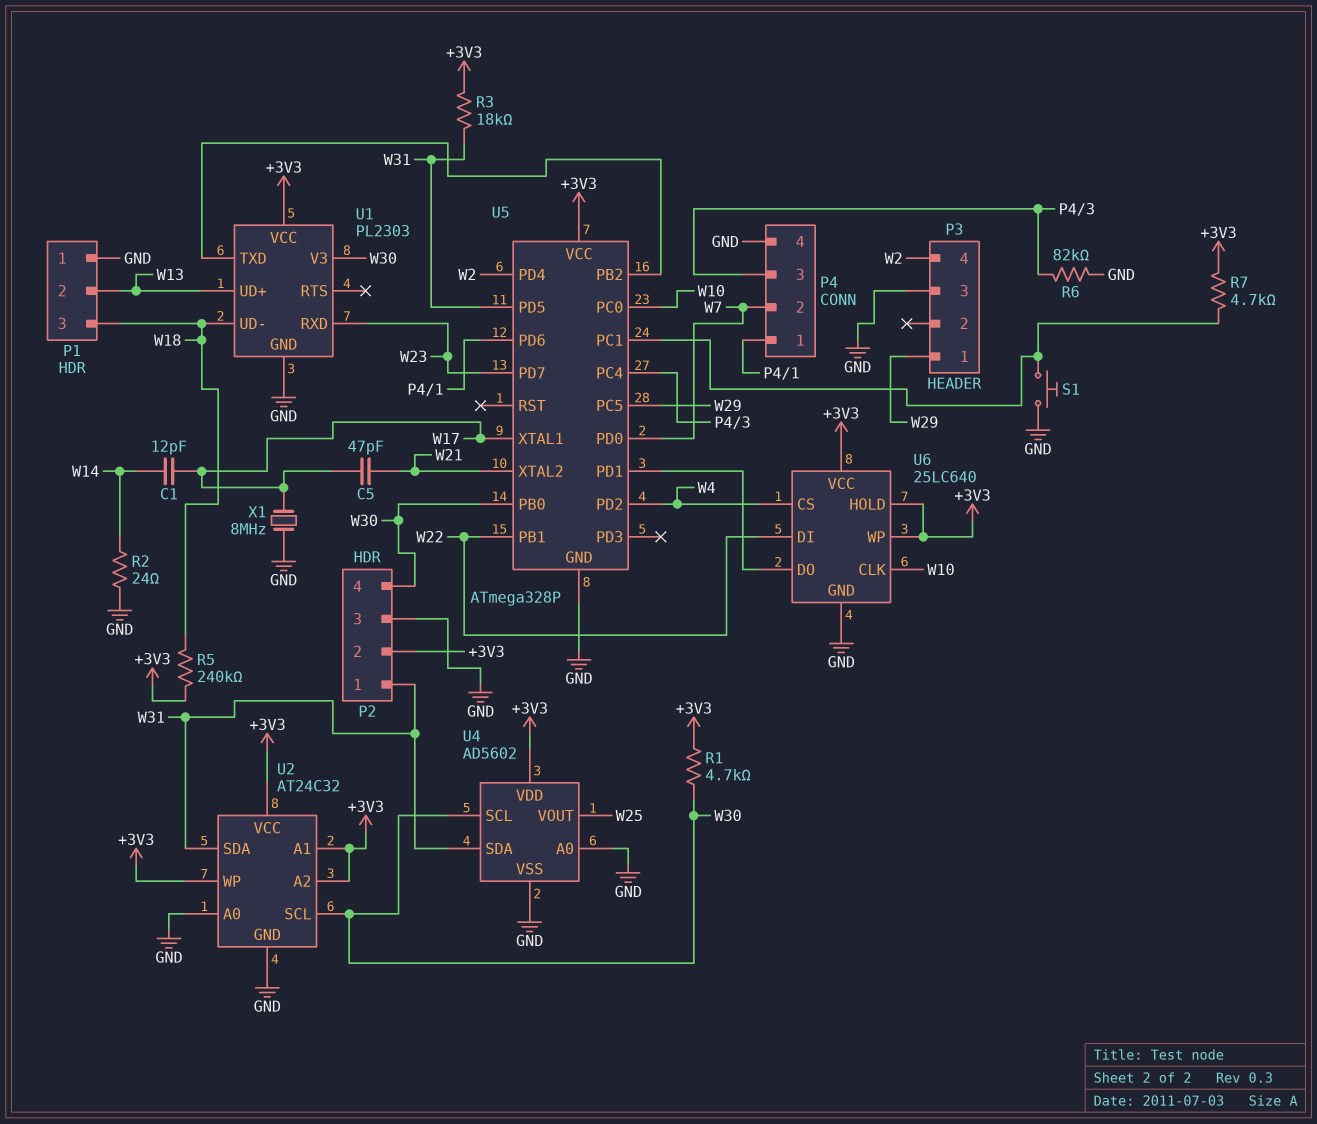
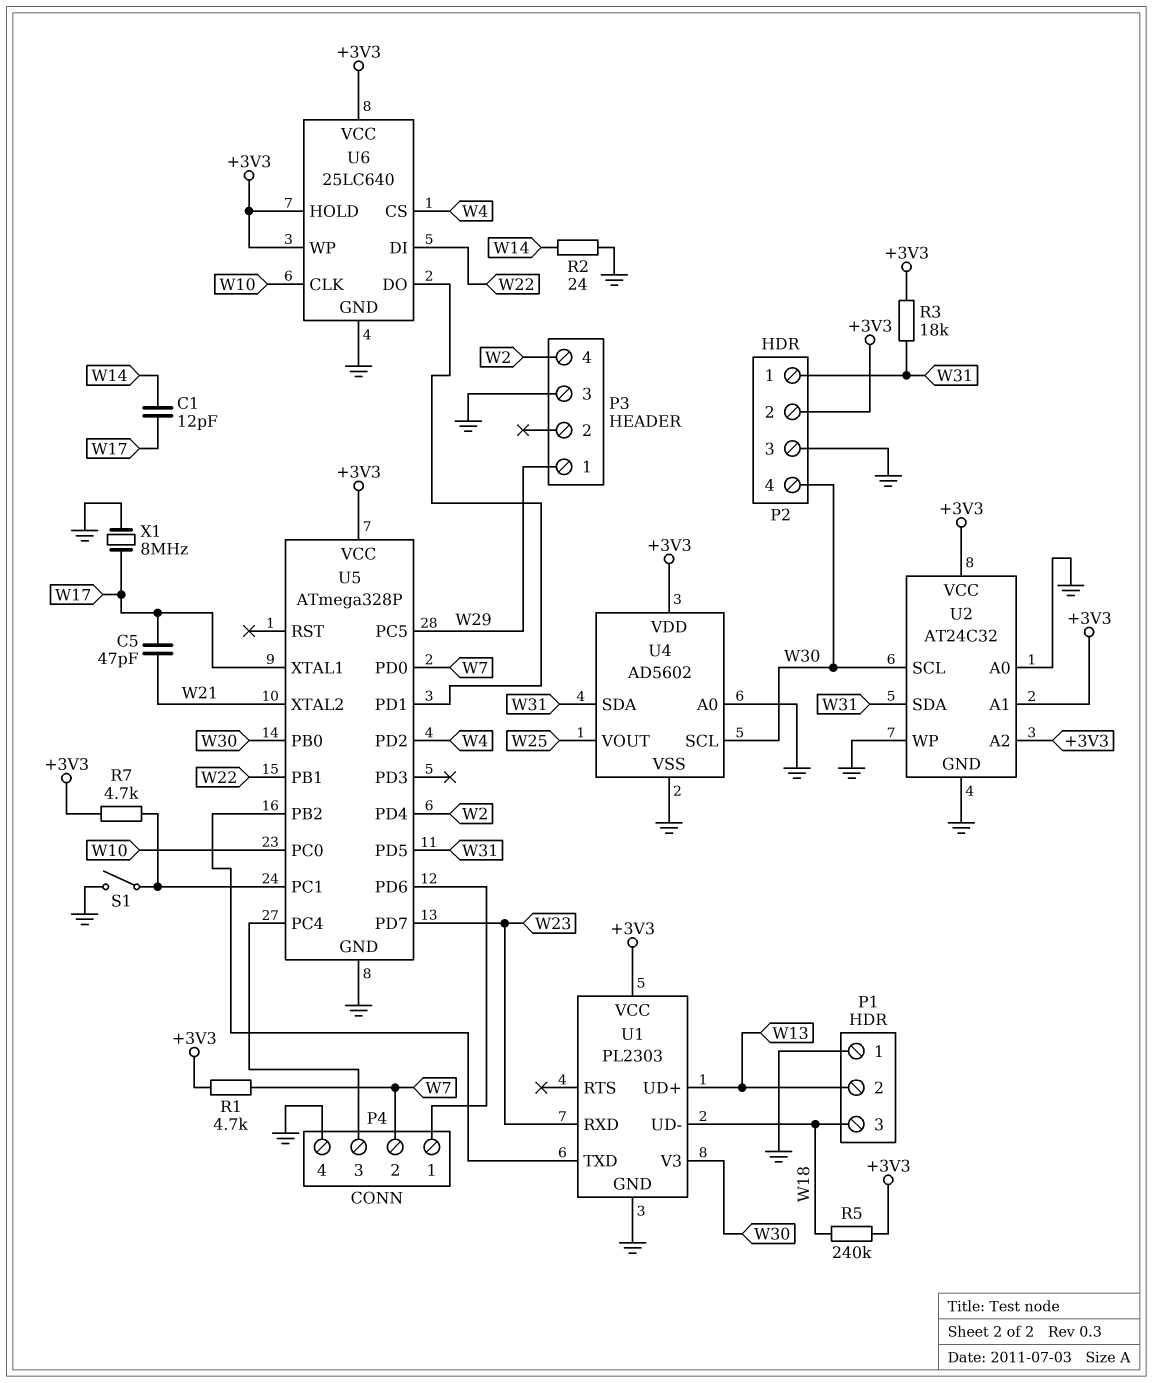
R1: 4.7k (+3V3, W30) -> 4.7k (+3V3, W7)
R6: 82k (GND, P4/3) -> none
S1: button (GND, U5/PC1) -> switch (GND, U5/PC1)
U2 pin WP: +3V3 -> GND

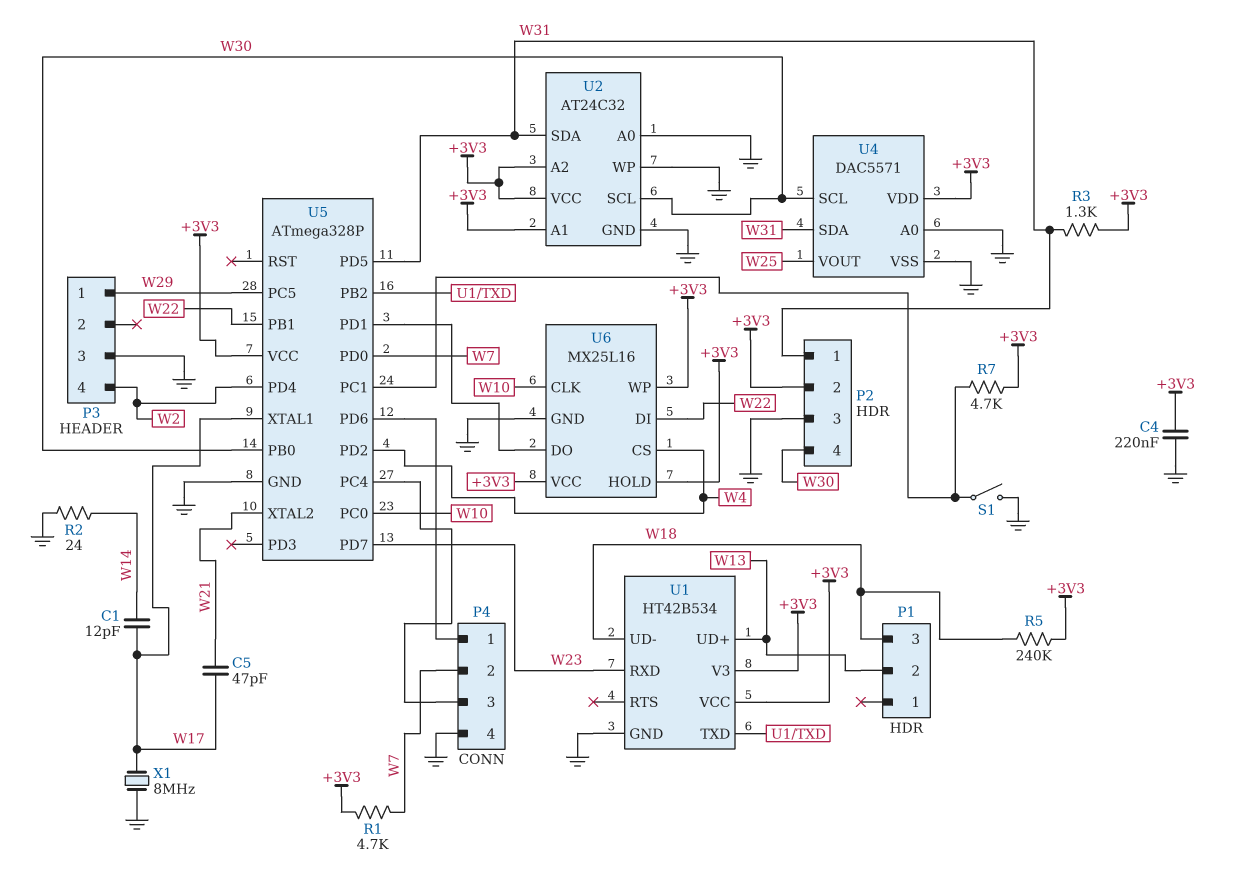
C4: none -> 220nF (+3V3, GND)
P1 pin 1: GND -> none
R3: 18k (+3V3, W31) -> 1.3k (+3V3, W31)
U1: PL2303 -> HT42B534
U1 pin V3: W30 -> +3V3
U4: AD5602 -> DAC5571
U6: 25LC640 -> MX25L16

